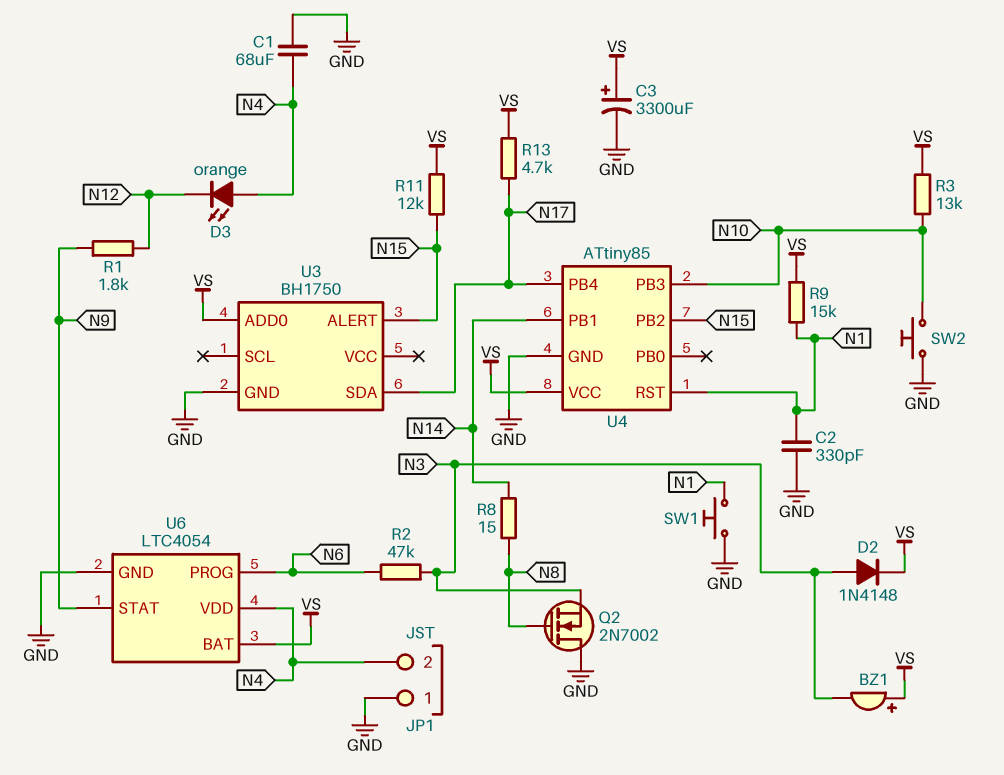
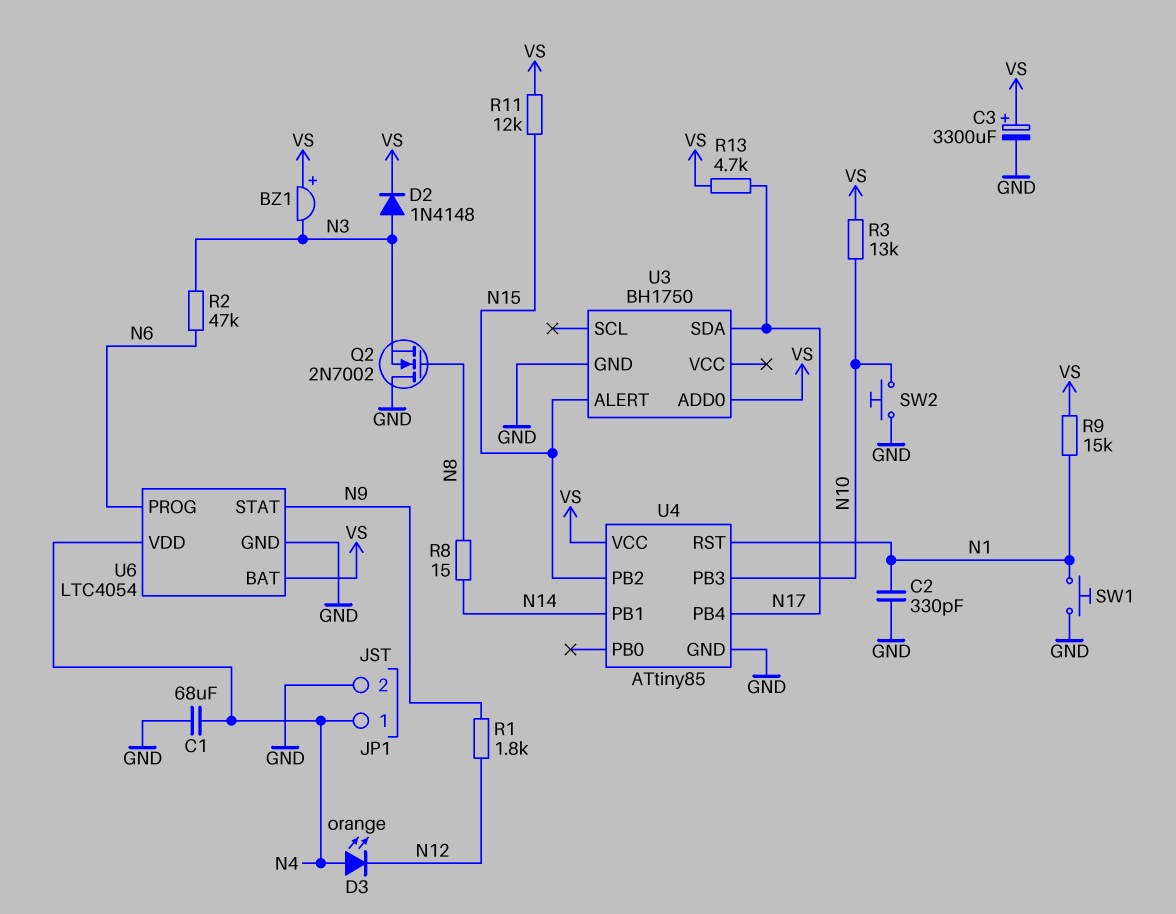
JP1 pin 1: GND -> N4
JP1 pin 2: N4 -> GND

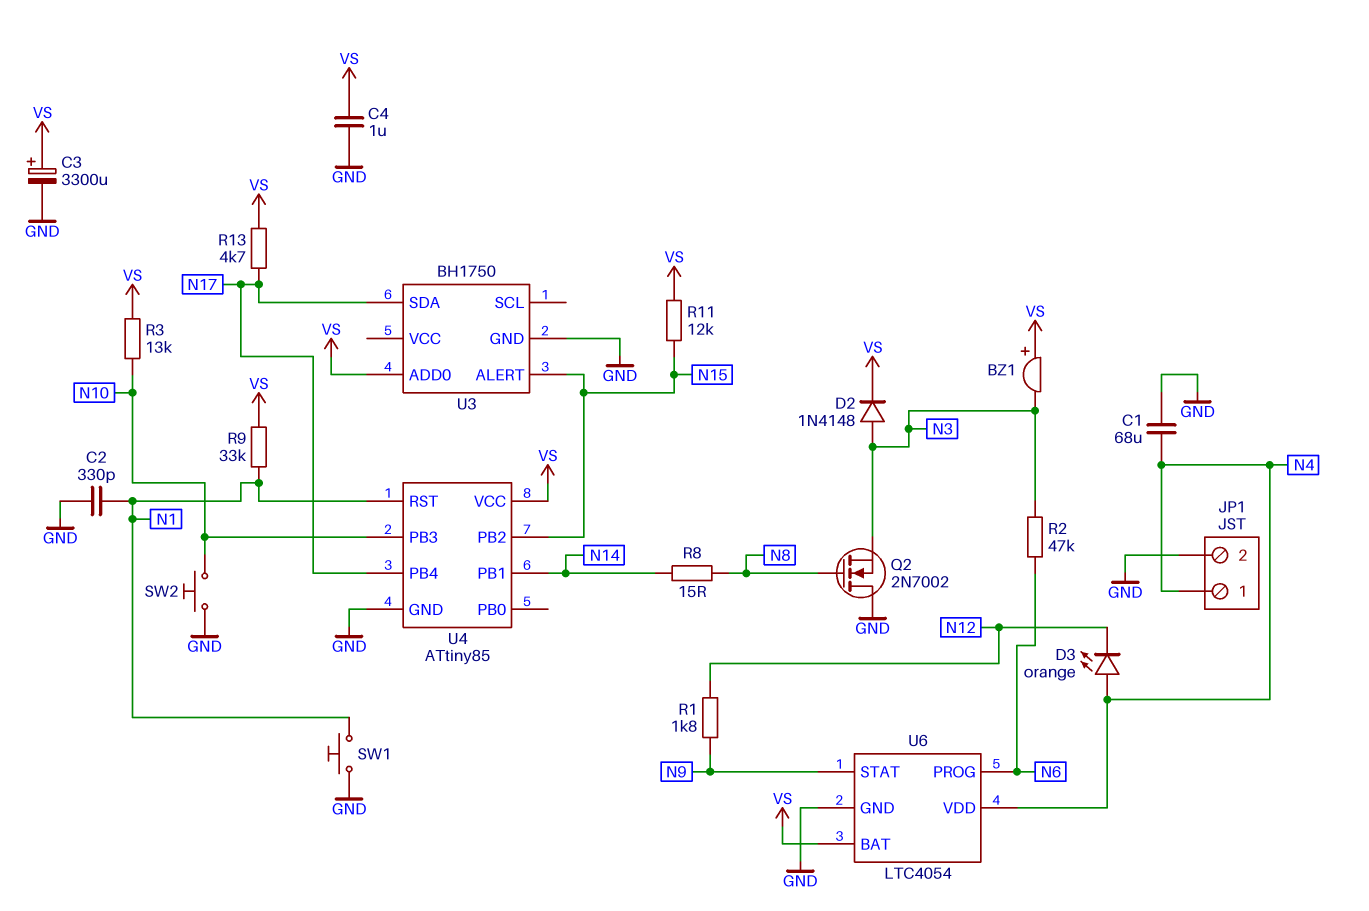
C4: none -> 1uF (GND, VS)
R9: 15k (N1, VS) -> 33k (N1, VS)

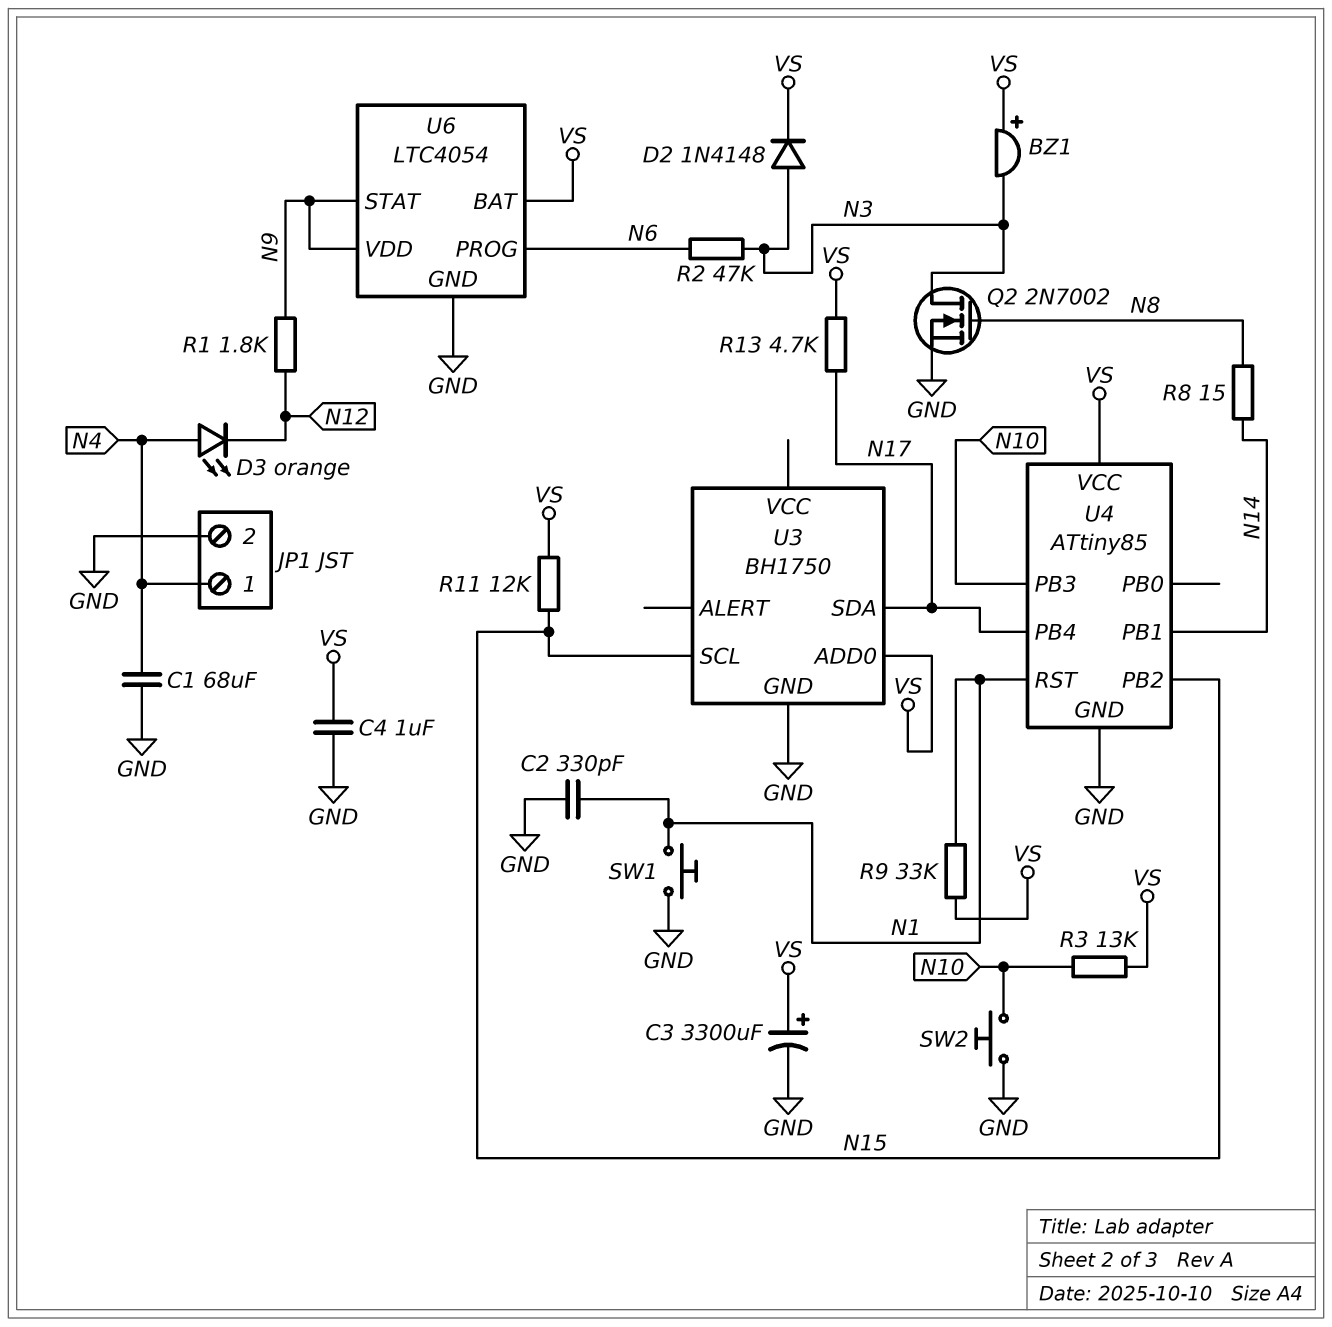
Q2: NMOS 2N7002 (G N8, D GND, S N3) -> NMOS 2N7002 (G N8, D N3, S GND)
U3 pin ALERT: N15 -> none
U3 pin SCL: none -> N15
U6 pin VDD: N4 -> N9

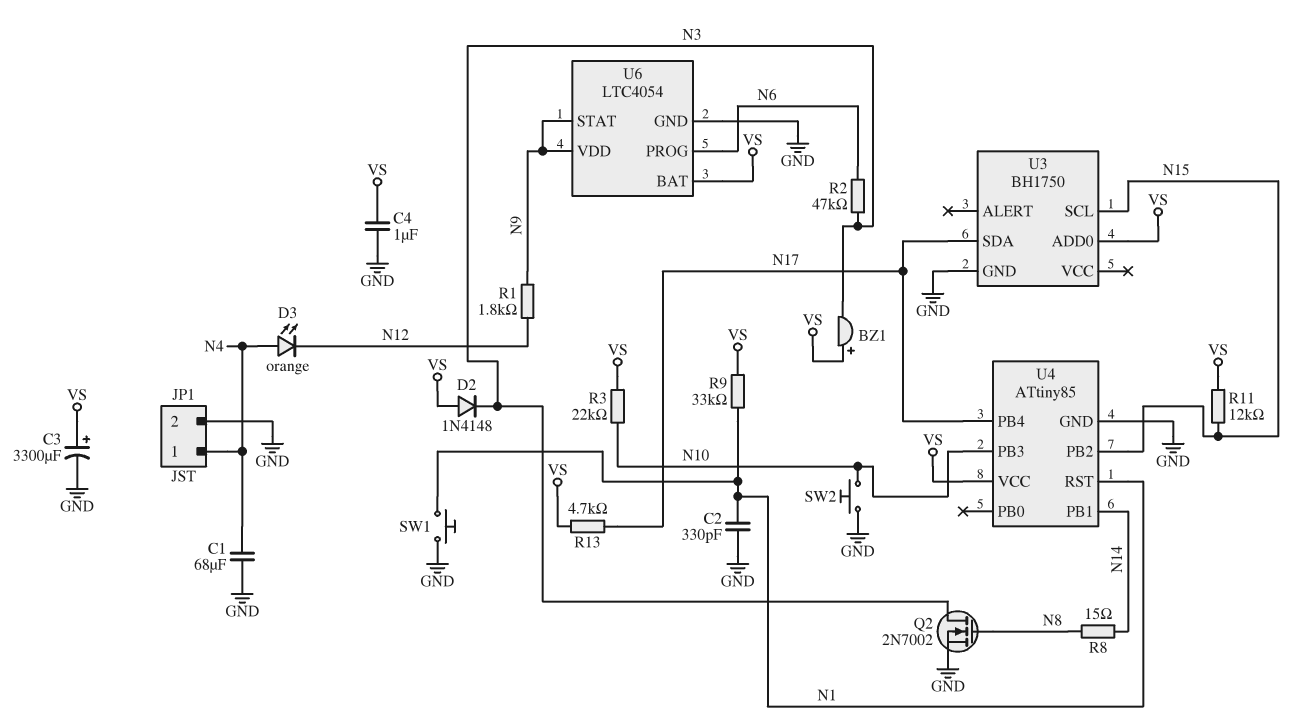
D2: diode 1N4148 (A N3, K VS) -> diode 1N4148 (A VS, K N3)
R3: 13k (N10, VS) -> 22k (N10, VS)

